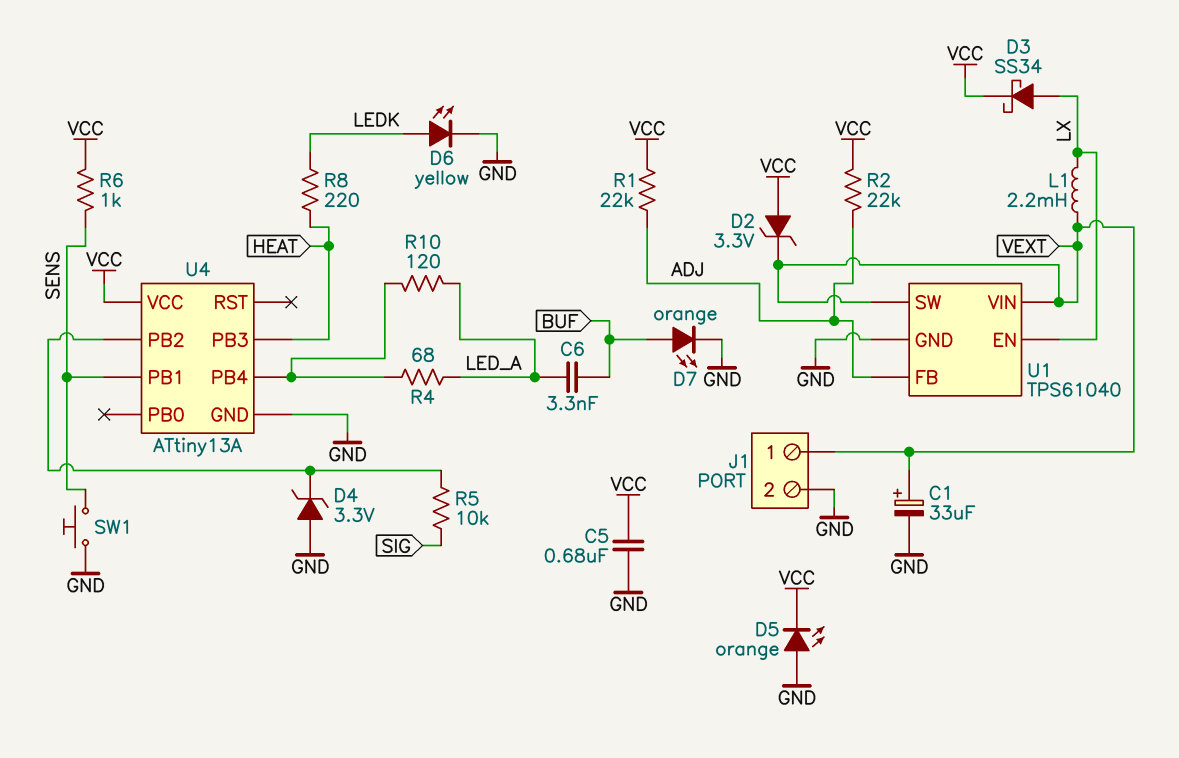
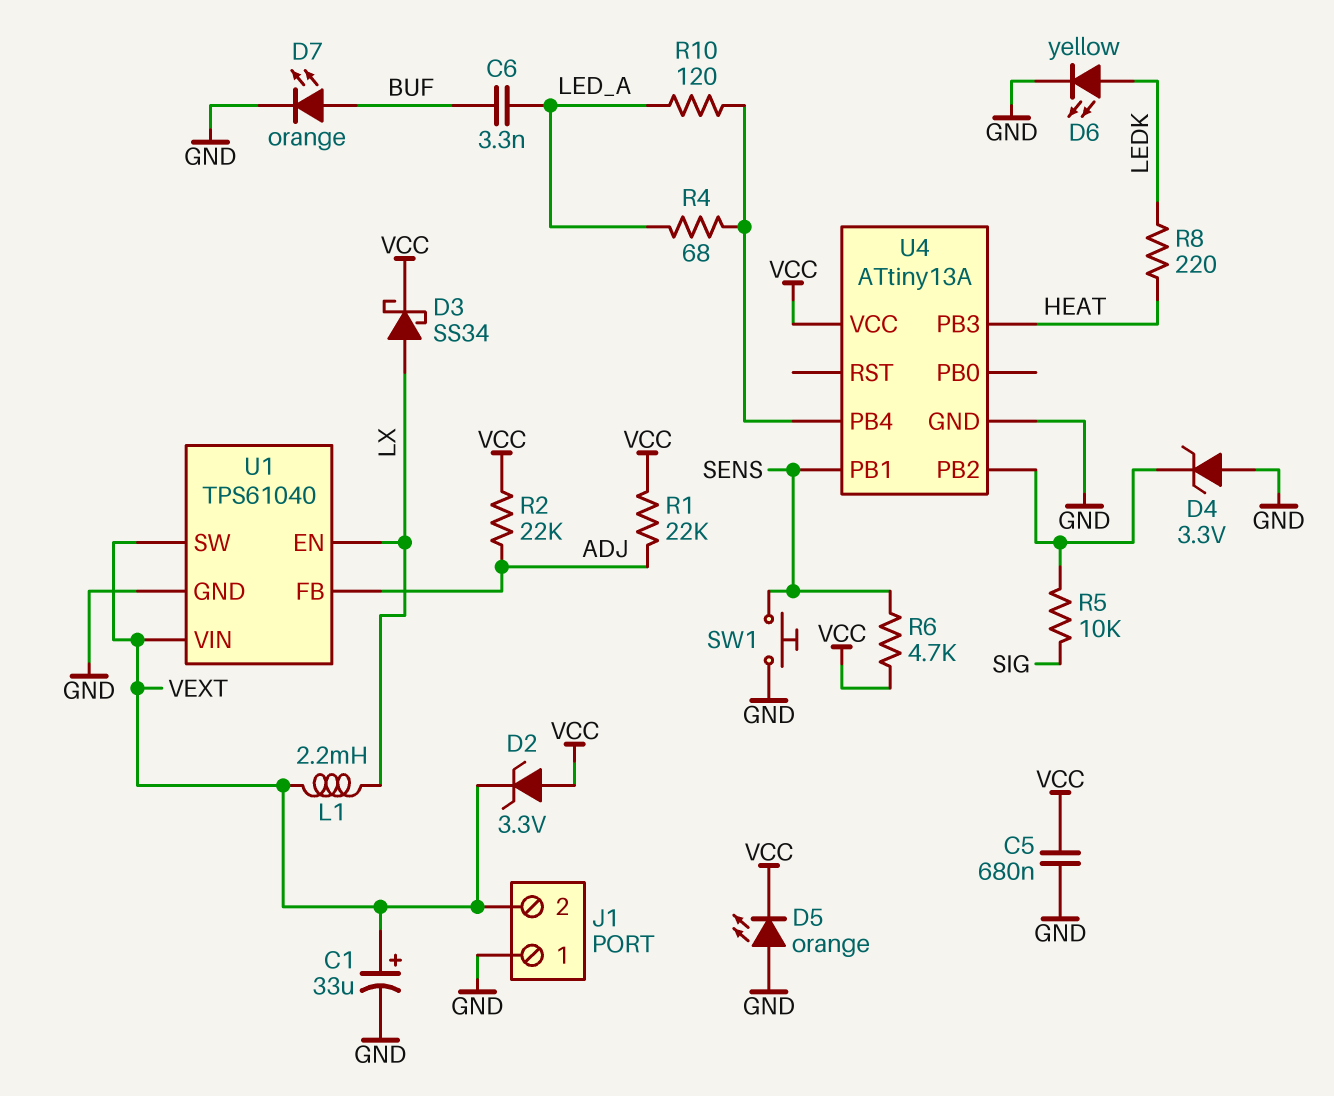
J1 pin 1: VEXT -> GND
J1 pin 2: GND -> VEXT
R6: 1k (SENS, VCC) -> 4.7k (SENS, VCC)

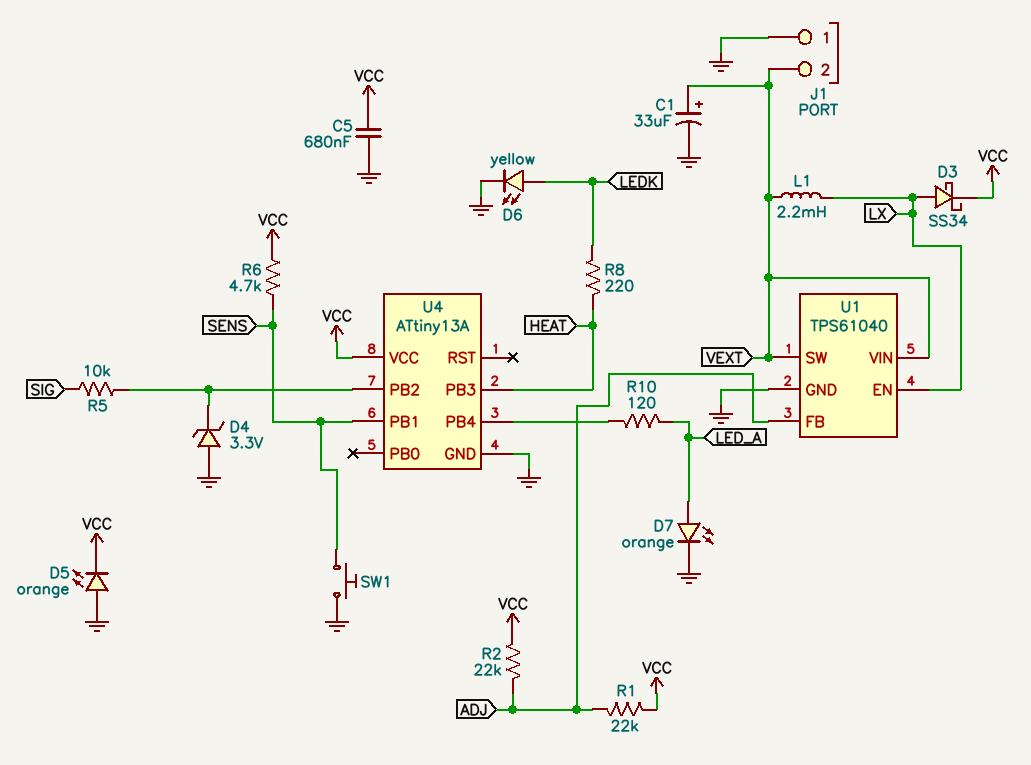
C6: 3.3nF (BUF, LED_A) -> none
D2: zener 3.3V (A VCC, K VEXT) -> none
D7: LED orange (A BUF, K GND) -> LED orange (A LED_A, K GND)
R4: 68 (LED_A, U4/PB4) -> none

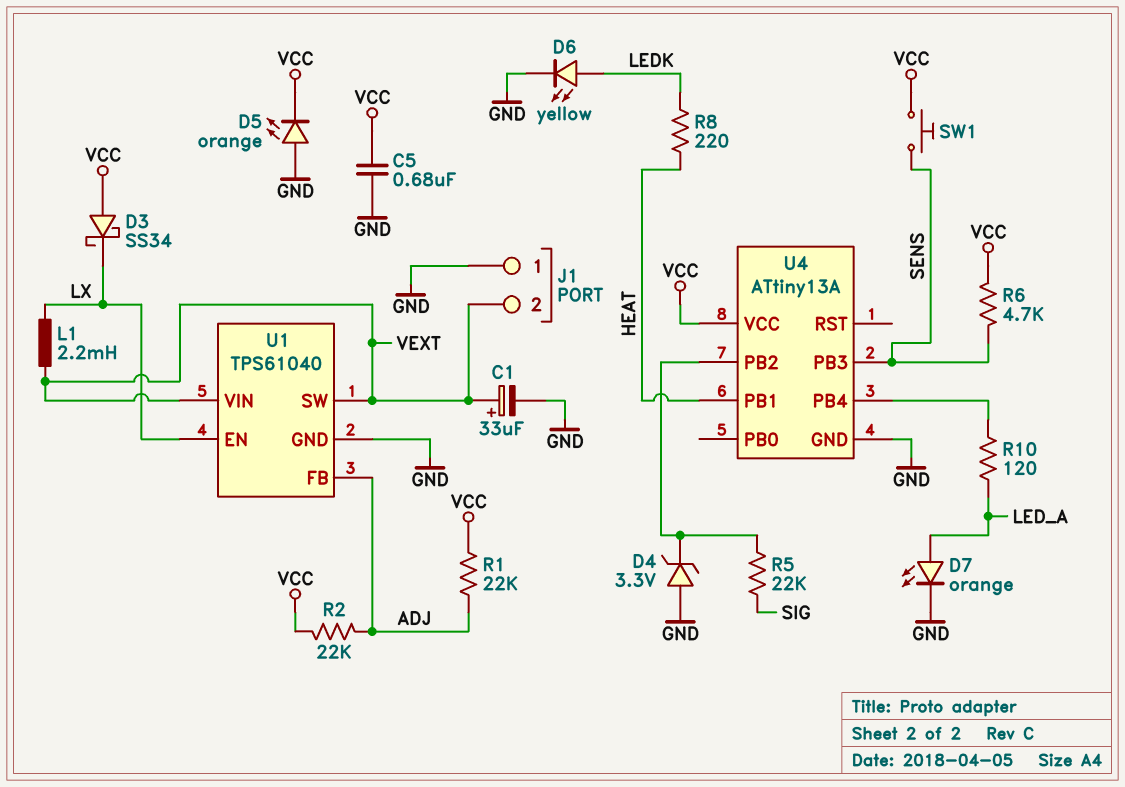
D3: schottky SS34 (A LX, K VCC) -> schottky SS34 (A VCC, K LX)
R5: 10k (SIG, U4/PB2) -> 22k (SIG, U4/PB2)
SW1: button (GND, SENS) -> button (SENS, VCC)
U4 pin PB1: SENS -> HEAT
U4 pin PB3: HEAT -> SENS

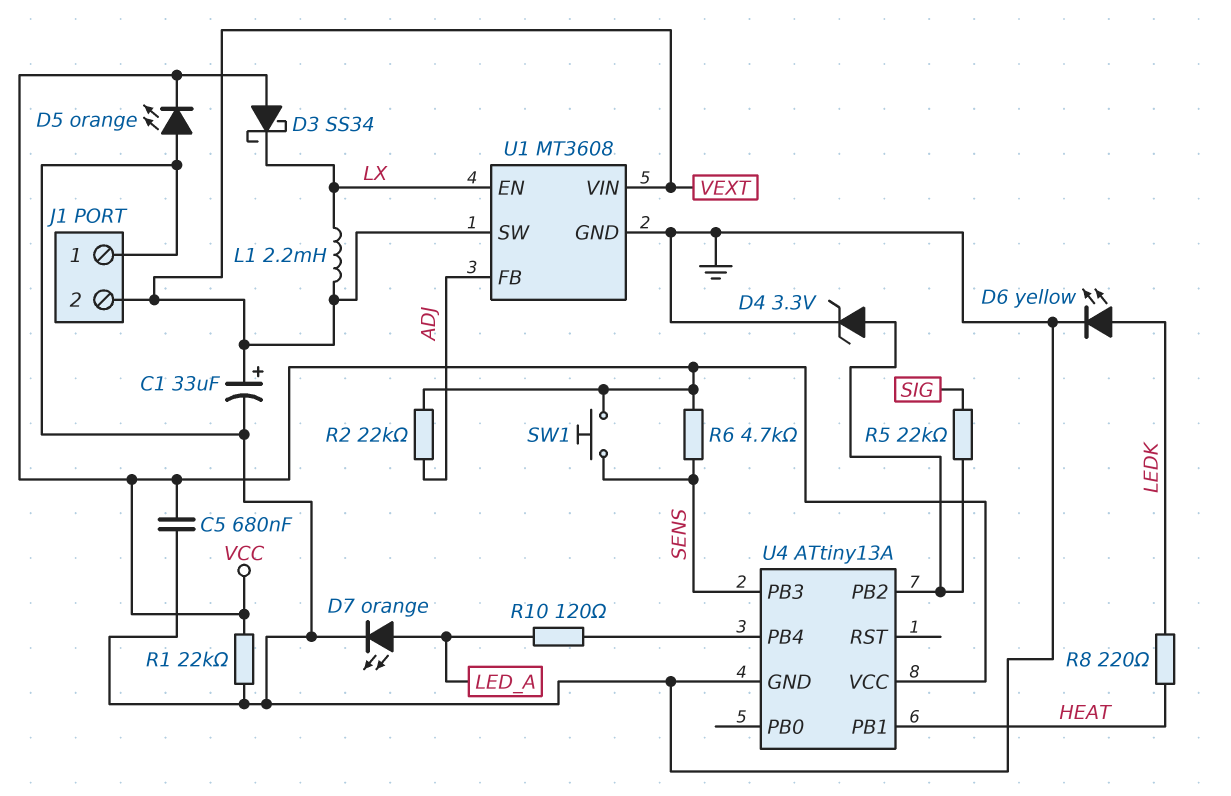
D4: zener 3.3V (A GND, K U4/PB2) -> zener 3.3V (A U4/PB2, K GND)
R1: 22k (ADJ, VCC) -> 22k (GND, VCC)
U1: TPS61040 -> MT3608

